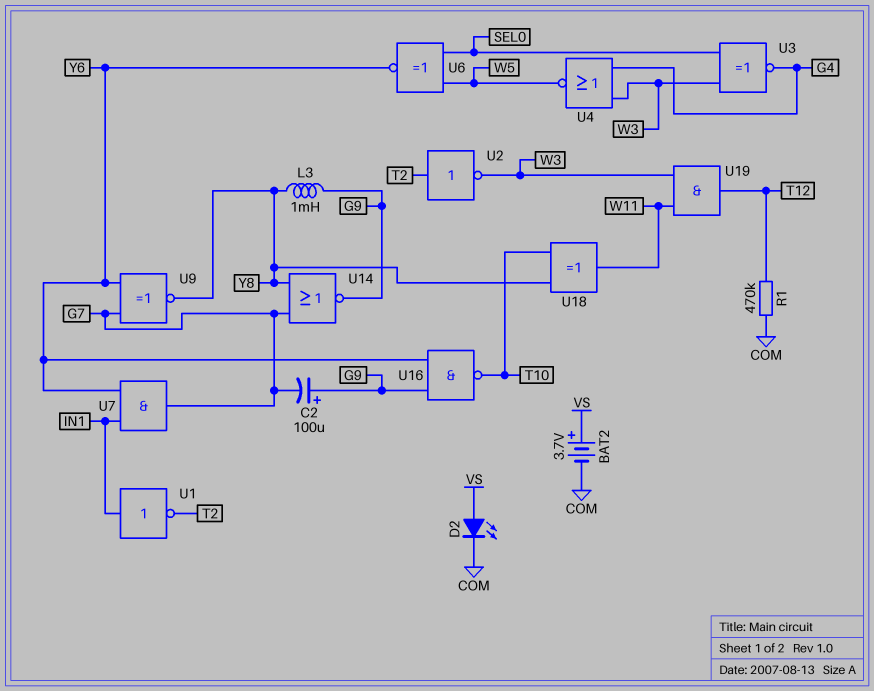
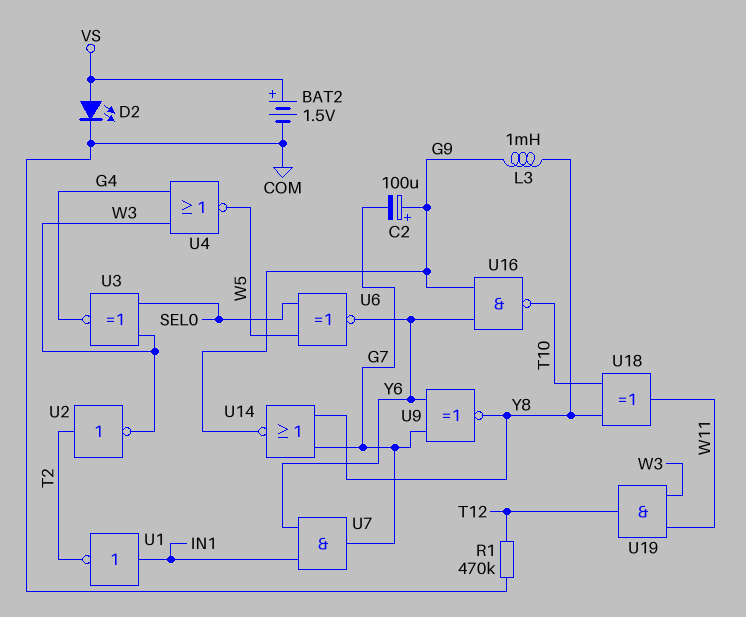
BAT2: 3.7V (plus VS, minus COM) -> 1.5V (plus VS, minus COM)

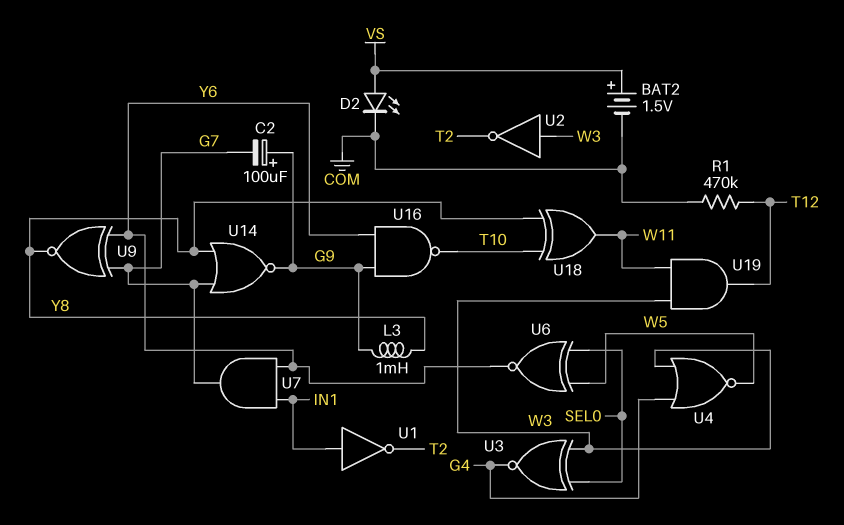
U2: NOT (in T2, out W3) -> NOT (in W3, out T2)

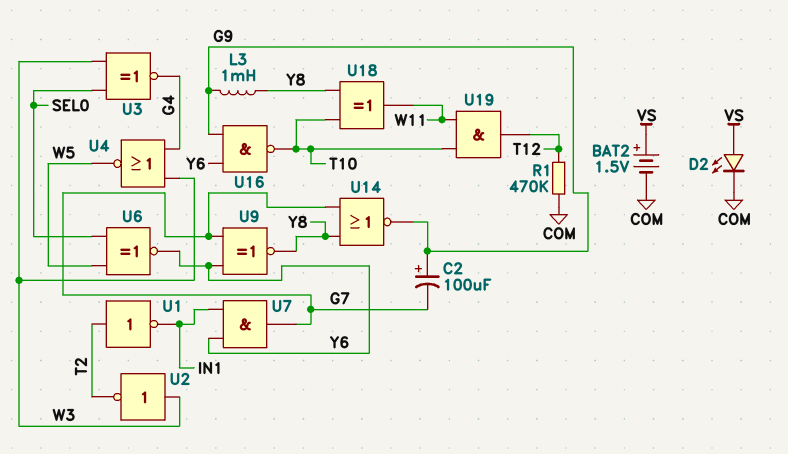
U1: NOT (in IN1, out T2) -> NOT (in T2, out IN1)
U19: AND (in W3, in W11, out T12) -> AND (in T10, in W11, out T12)

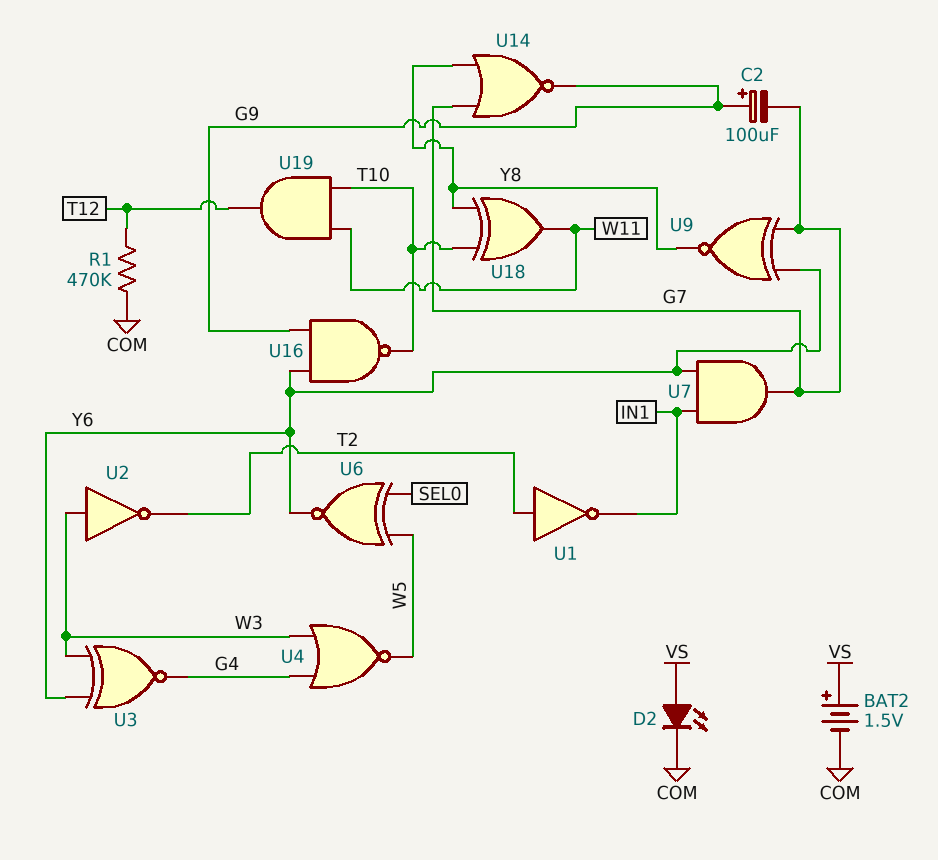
L3: 1mH (G9, Y8) -> none
U3: XNOR (in SEL0, in W3, out G4) -> XNOR (in W3, in Y6, out G4)

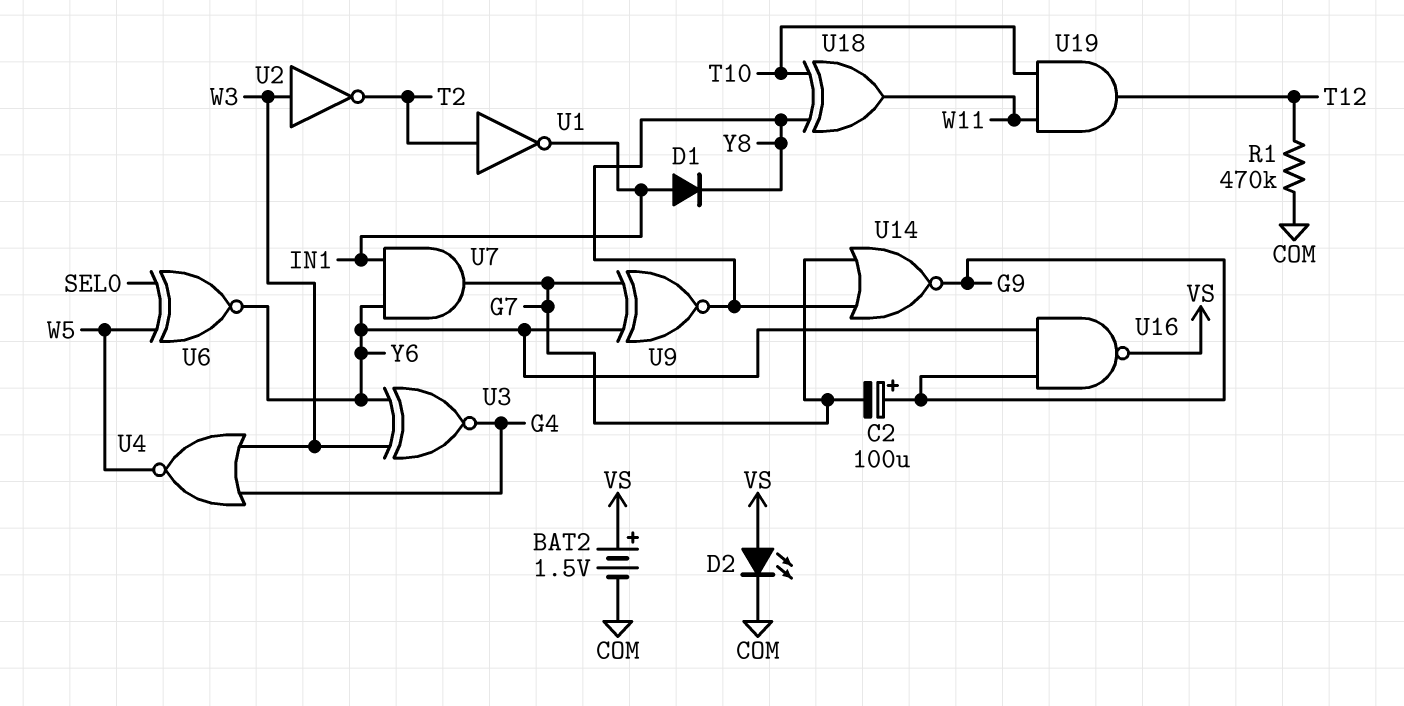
D1: none -> diode (A IN1, K Y8)
U16: NAND (in G9, in Y6, out T10) -> NAND (in G9, in Y6, out VS)

